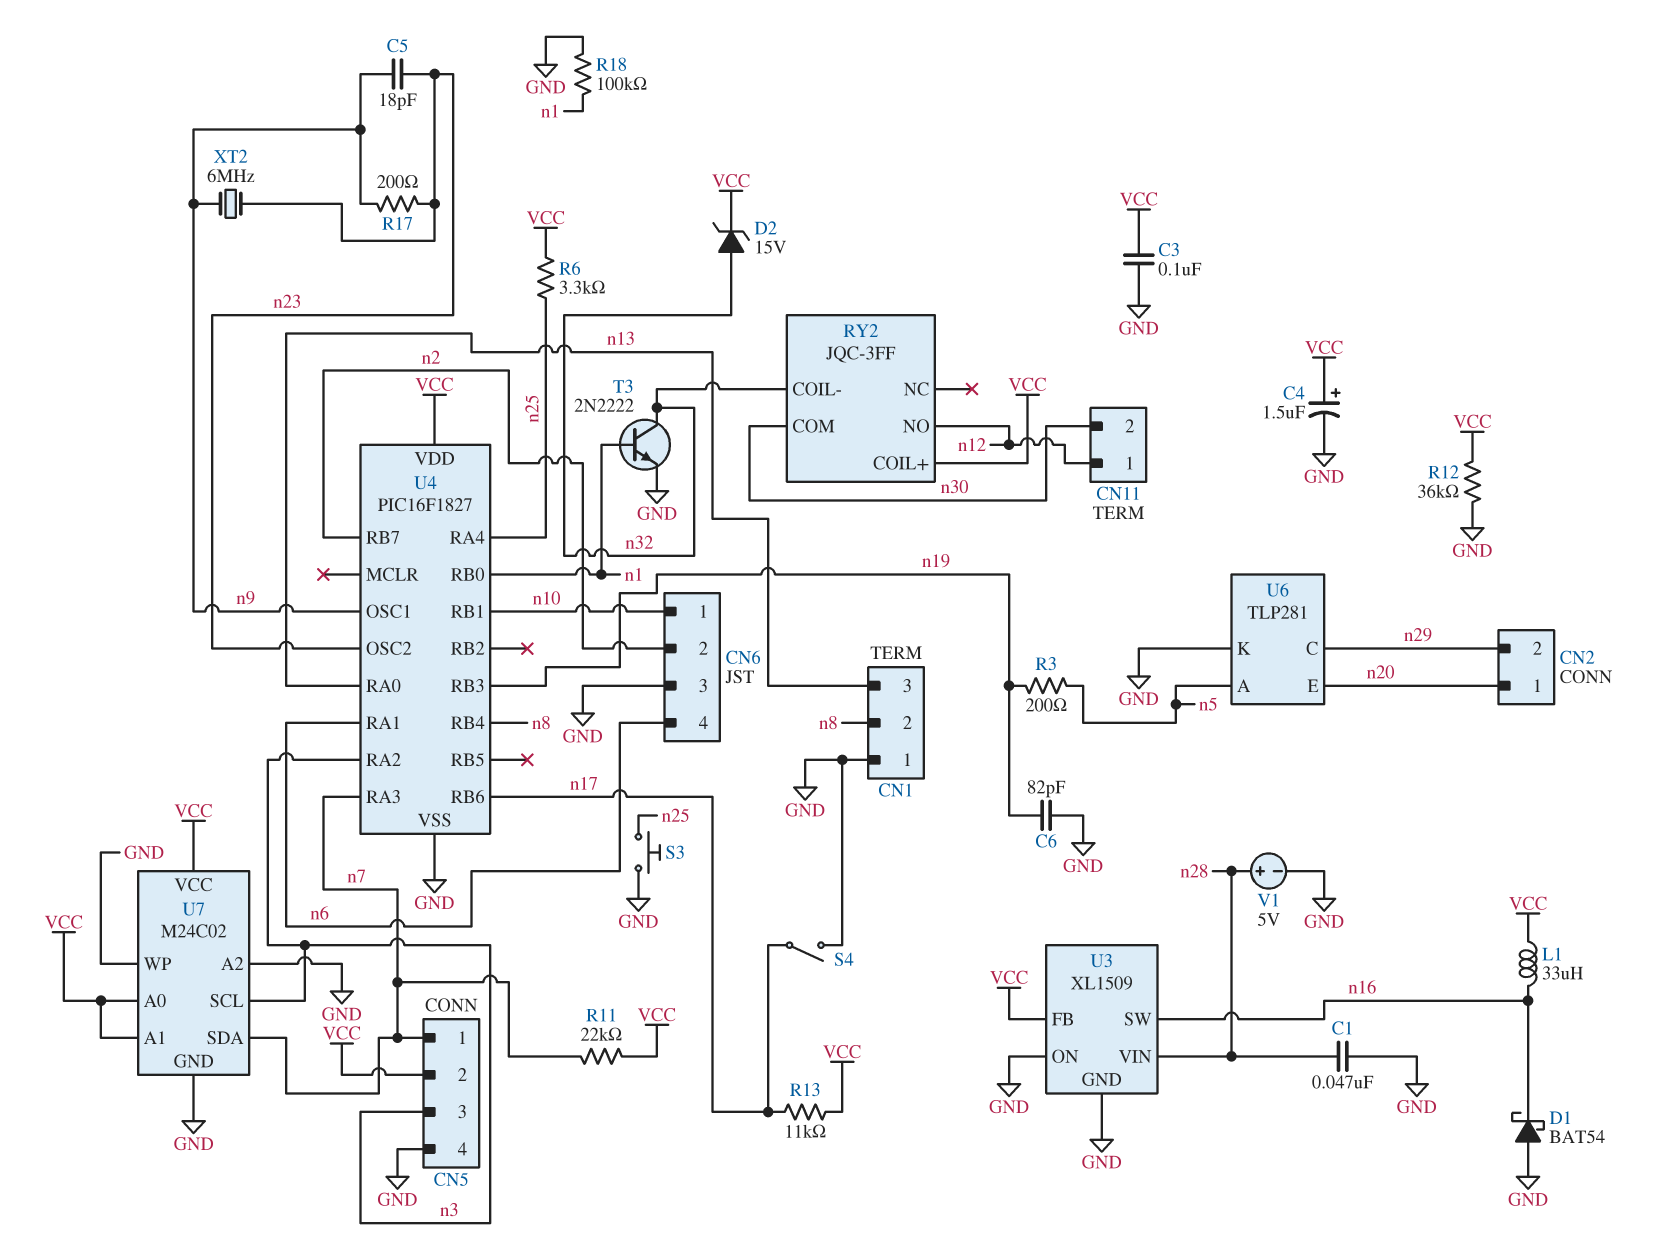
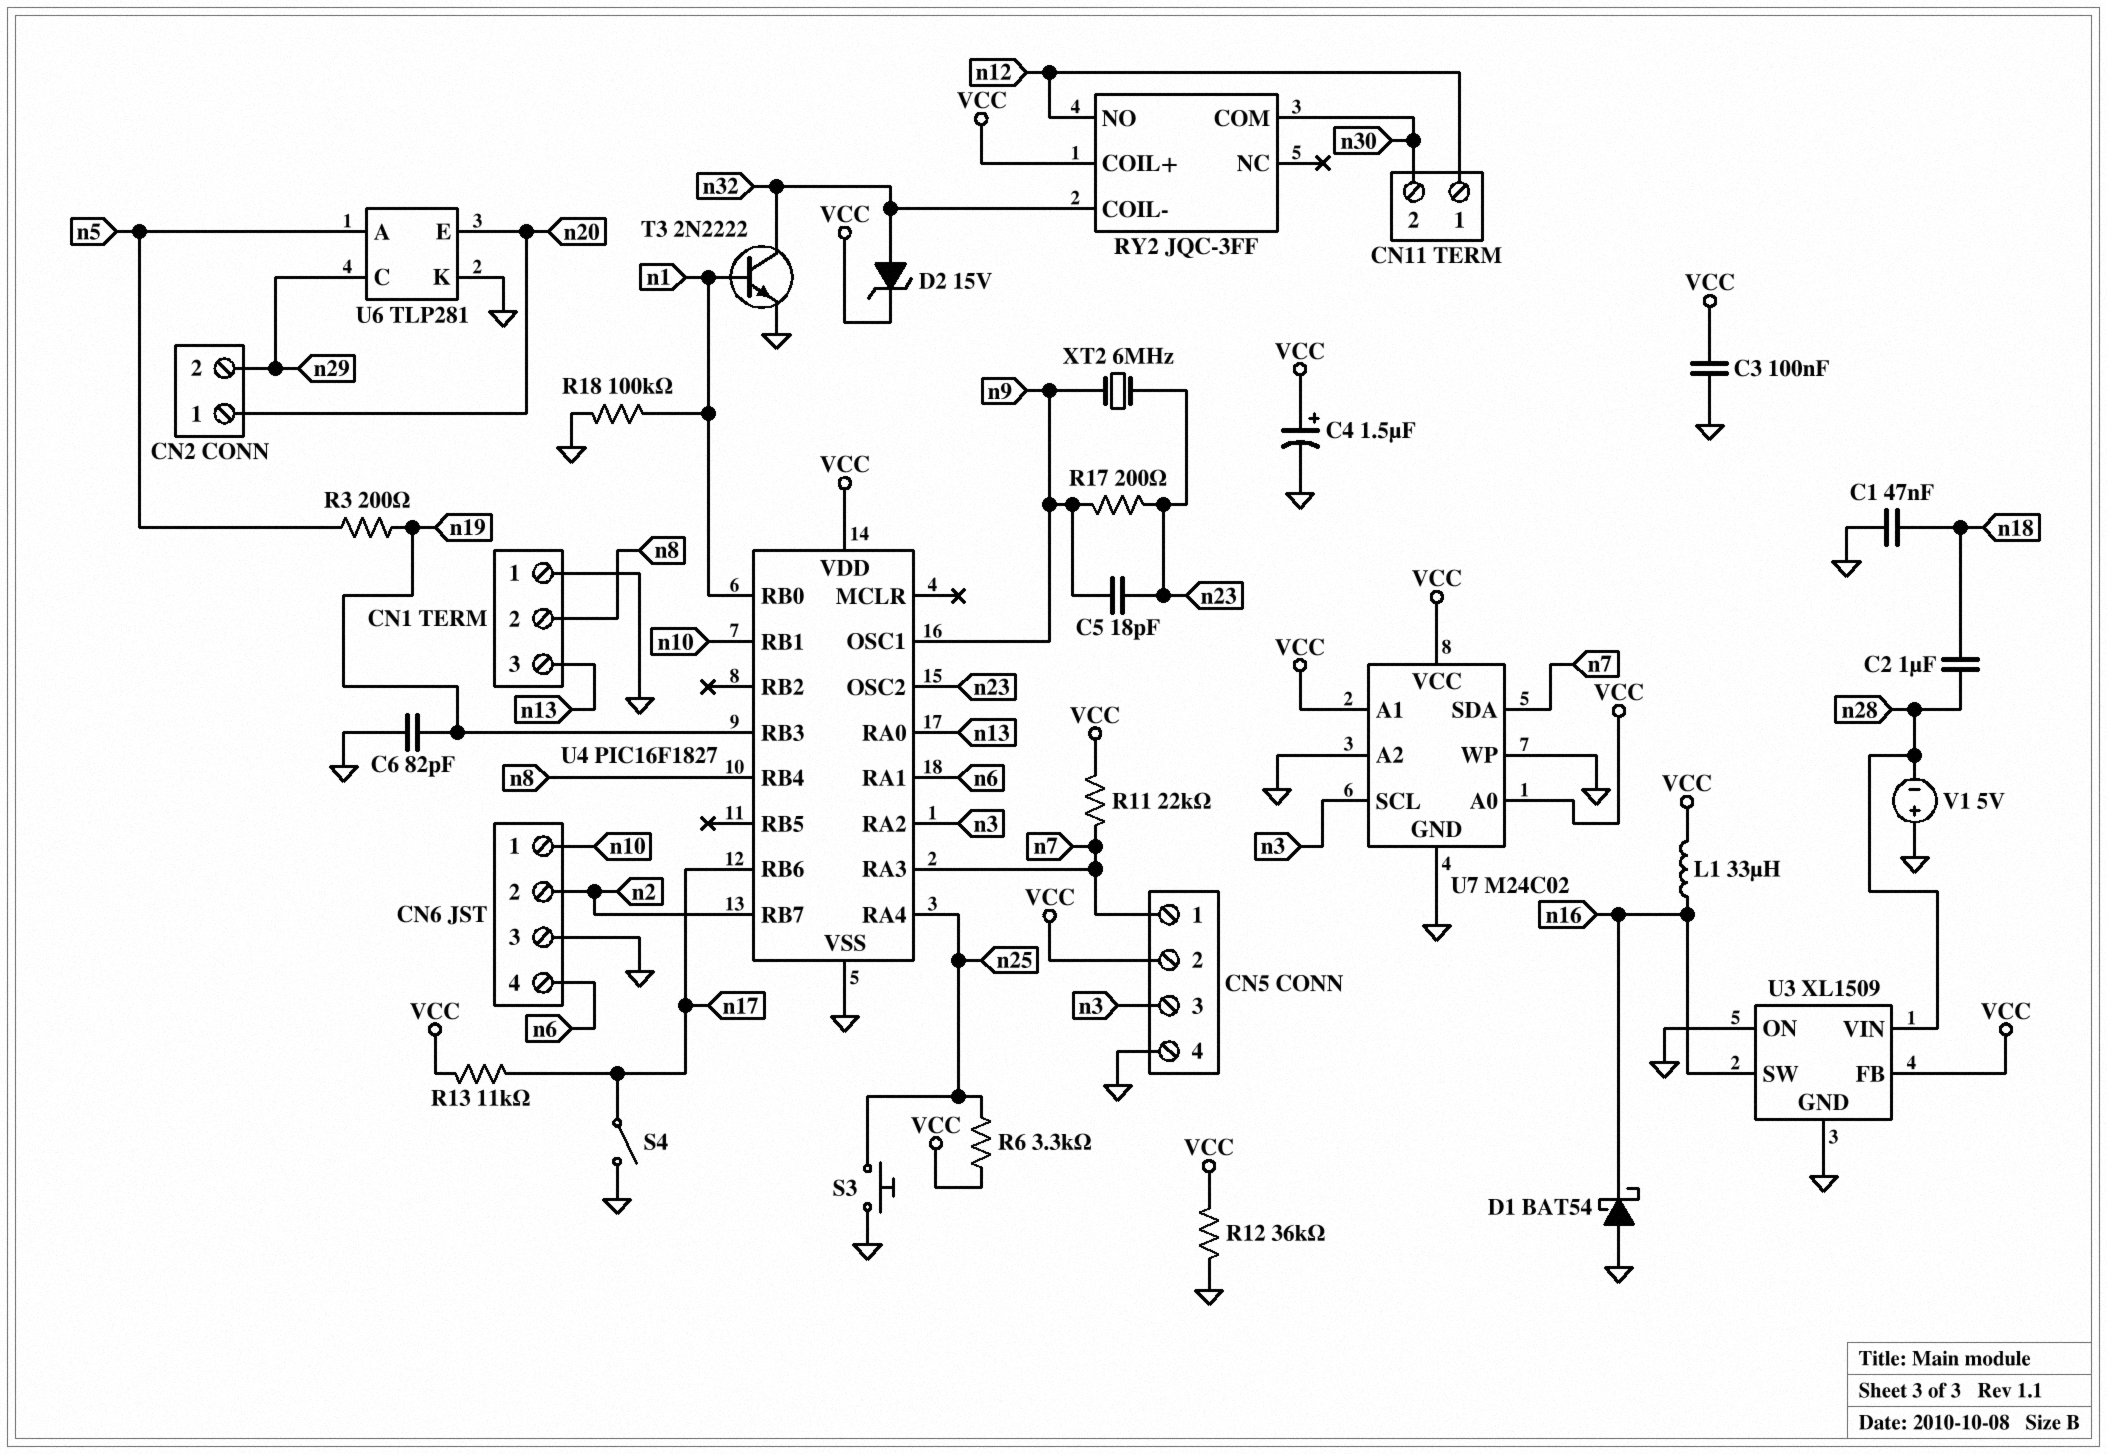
C1: 47nF (GND, n28) -> 47nF (GND, n18)
C2: none -> 1uF (n18, n28)
V1: 5V (plus n28, minus GND) -> 5V (plus GND, minus n28)

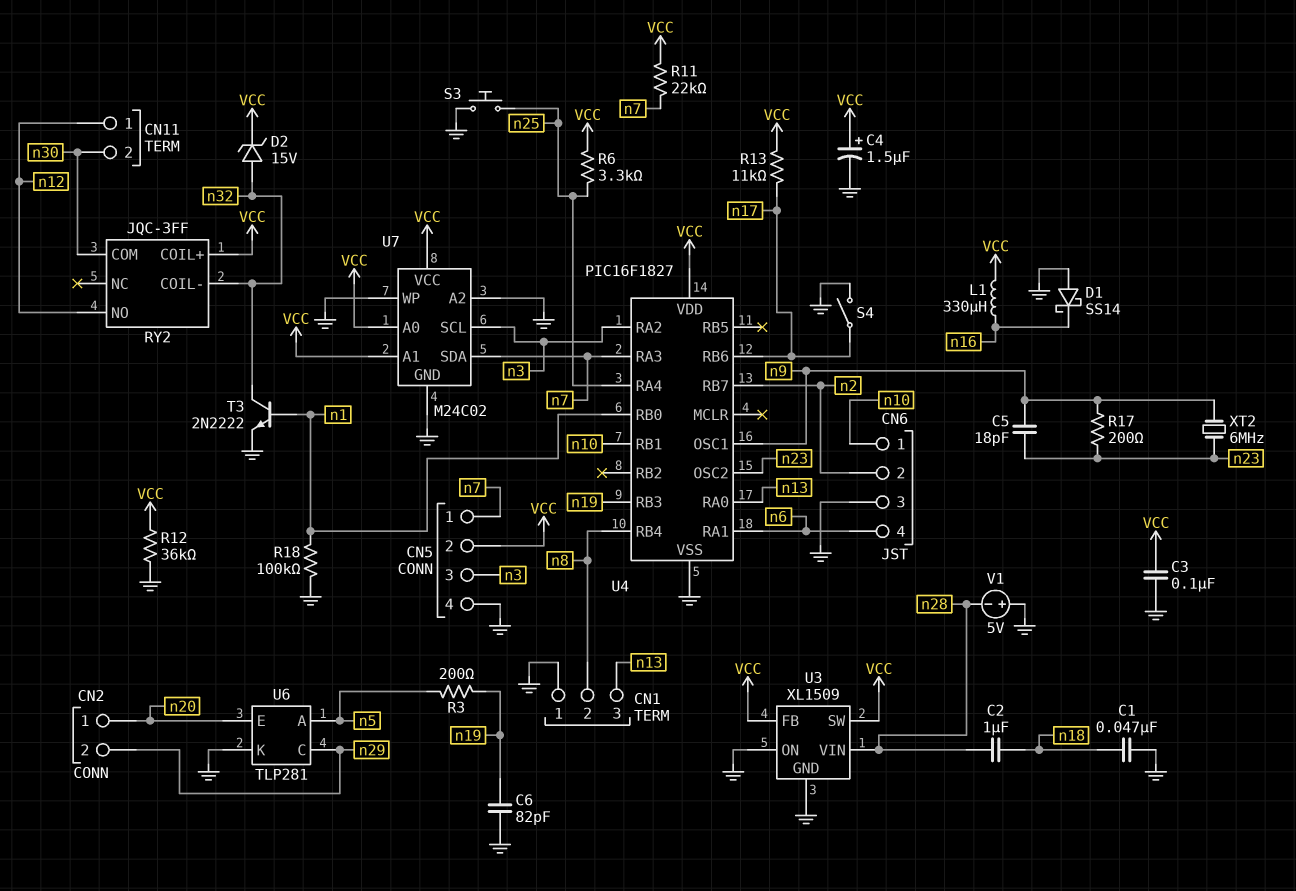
D1: schottky BAT54 (A GND, K n16) -> schottky SS14 (A GND, K n16)
L1: 33uH (VCC, n16) -> 330uH (VCC, n16)
U3 pin SW: n16 -> VCC

